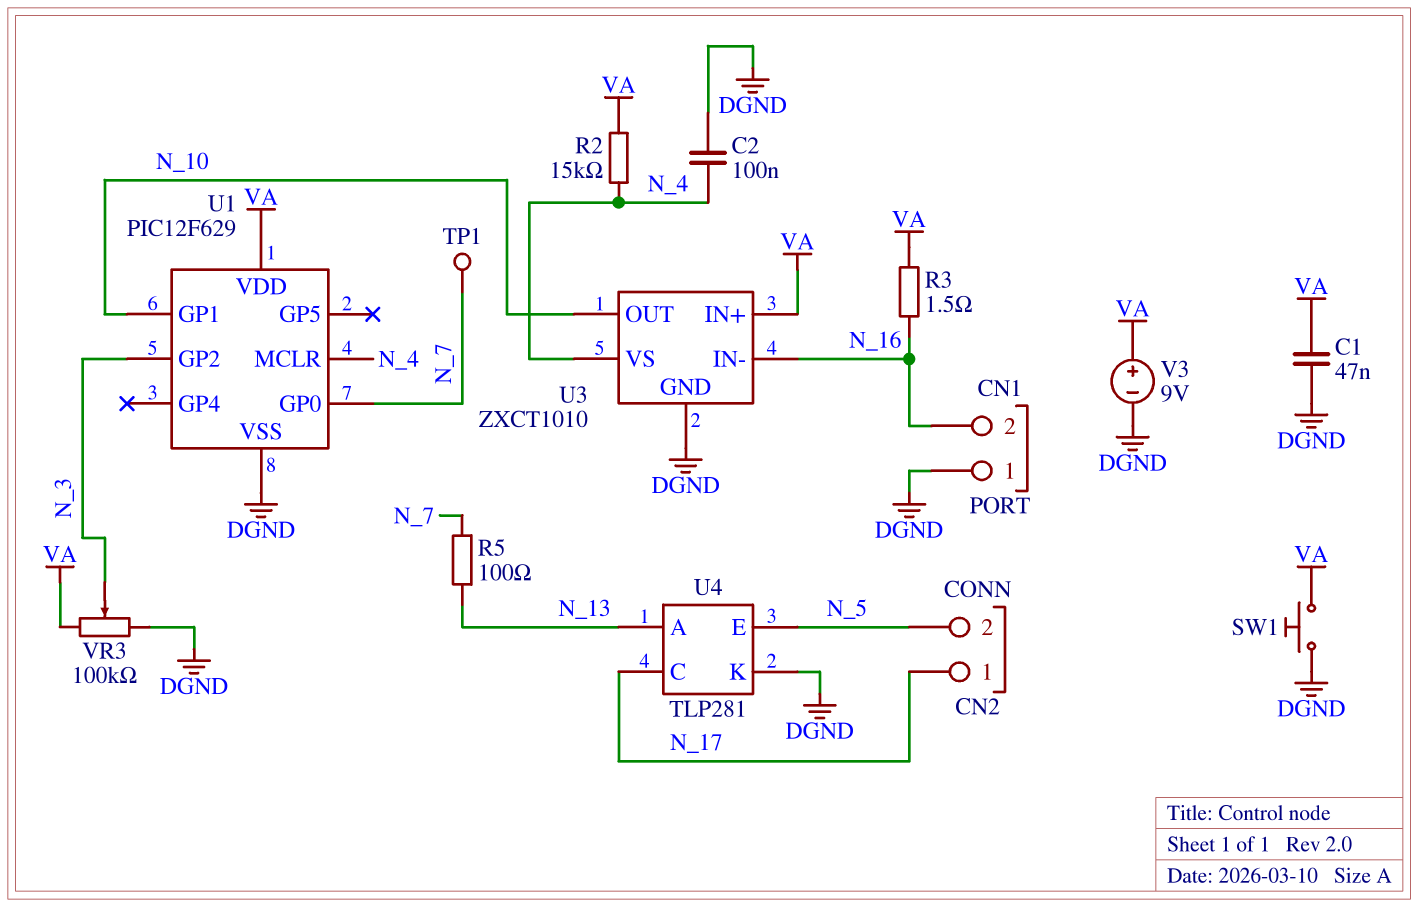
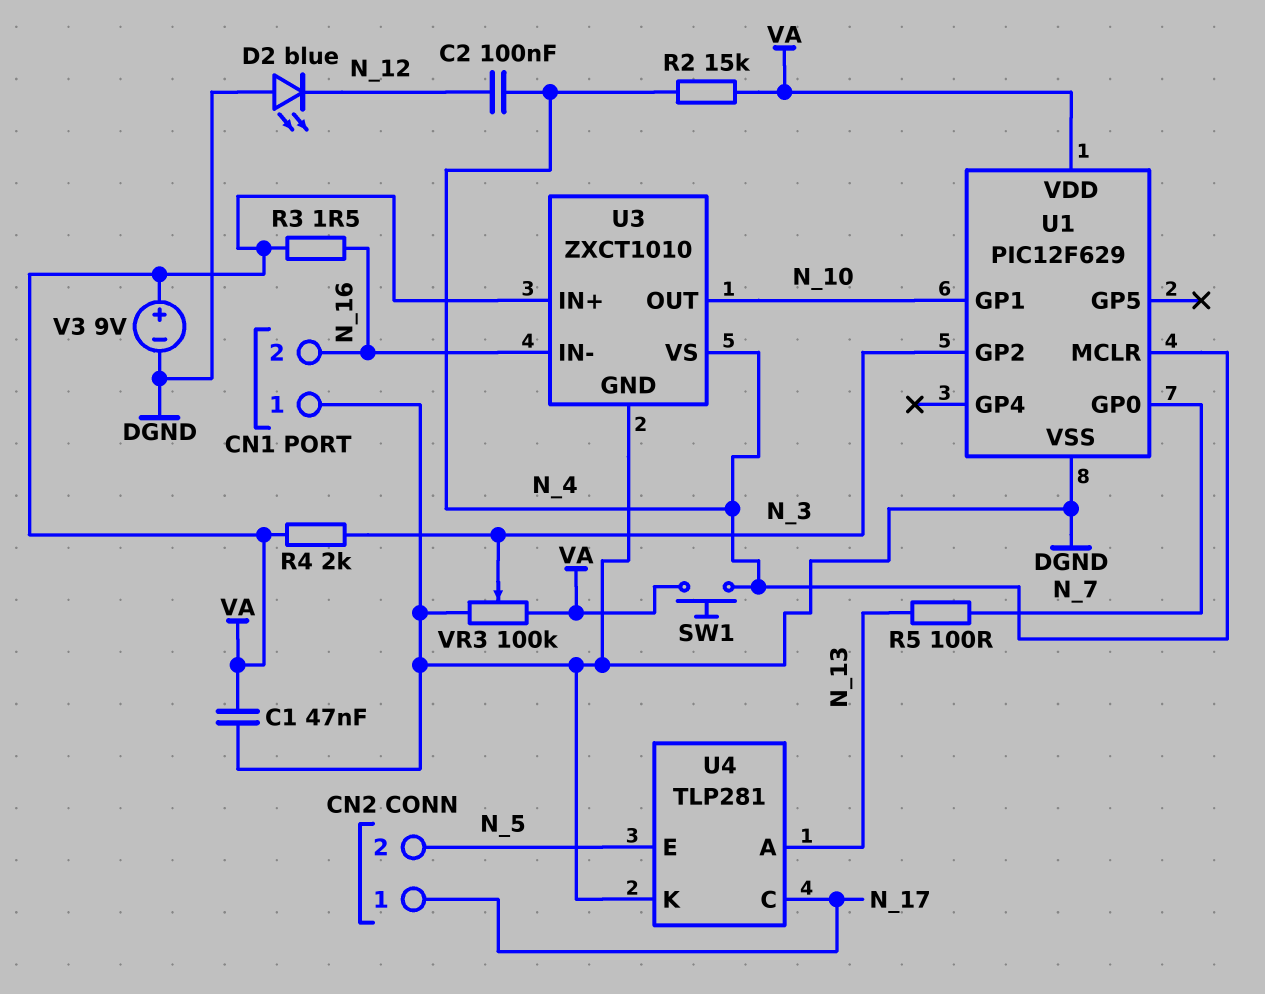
C2: 100nF (DGND, N_4) -> 100nF (N_4, N_12)
D2: none -> LED blue (A DGND, K N_12)
R4: none -> 2k (N_3, VA)
SW1: button (DGND, VA) -> button (N_4, VA)
TP1: test point (N_7) -> none

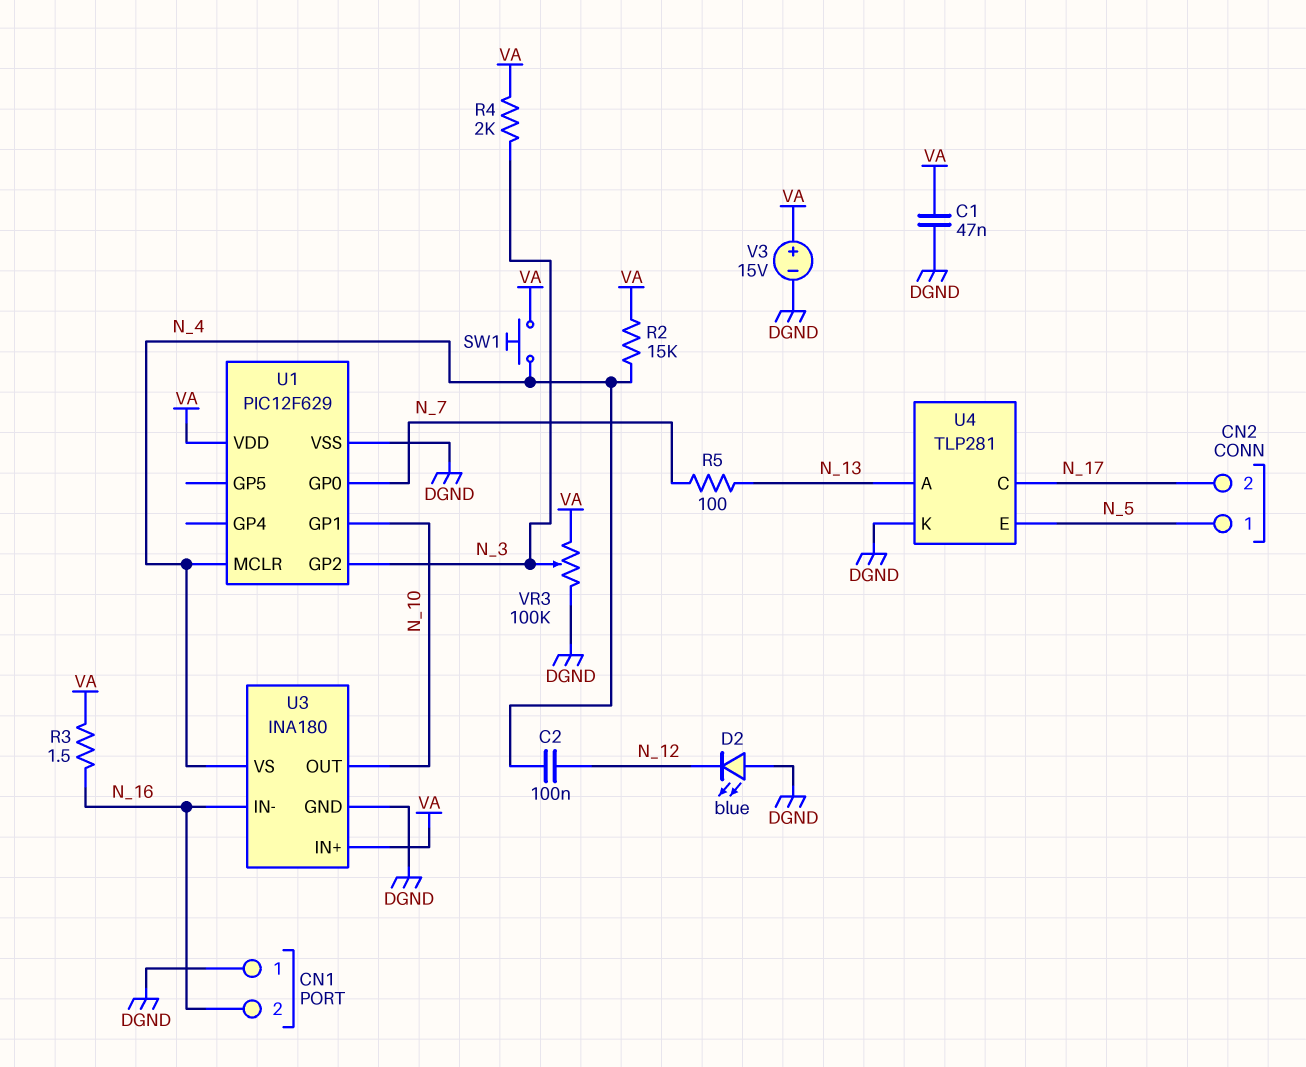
CN2 pin 1: N_17 -> N_5
CN2 pin 2: N_5 -> N_17
U3: ZXCT1010 -> INA180
V3: 9V (plus VA, minus DGND) -> 15V (plus VA, minus DGND)

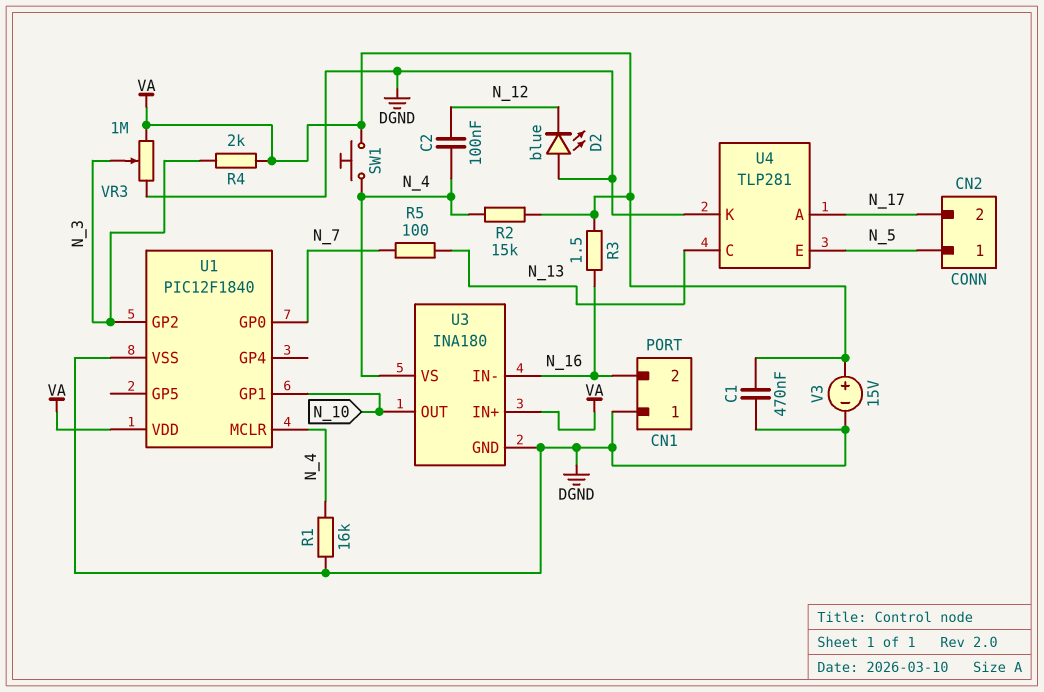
C1: 47nF (DGND, VA) -> 470nF (DGND, VA)
R1: none -> 16k (DGND, N_4)
U1: PIC12F629 -> PIC12F1840
U4 pin A: N_13 -> N_17
U4 pin C: N_17 -> N_13
VR3: 100k (DGND, VA, wiper N_3) -> 1M (DGND, VA, wiper N_3)

